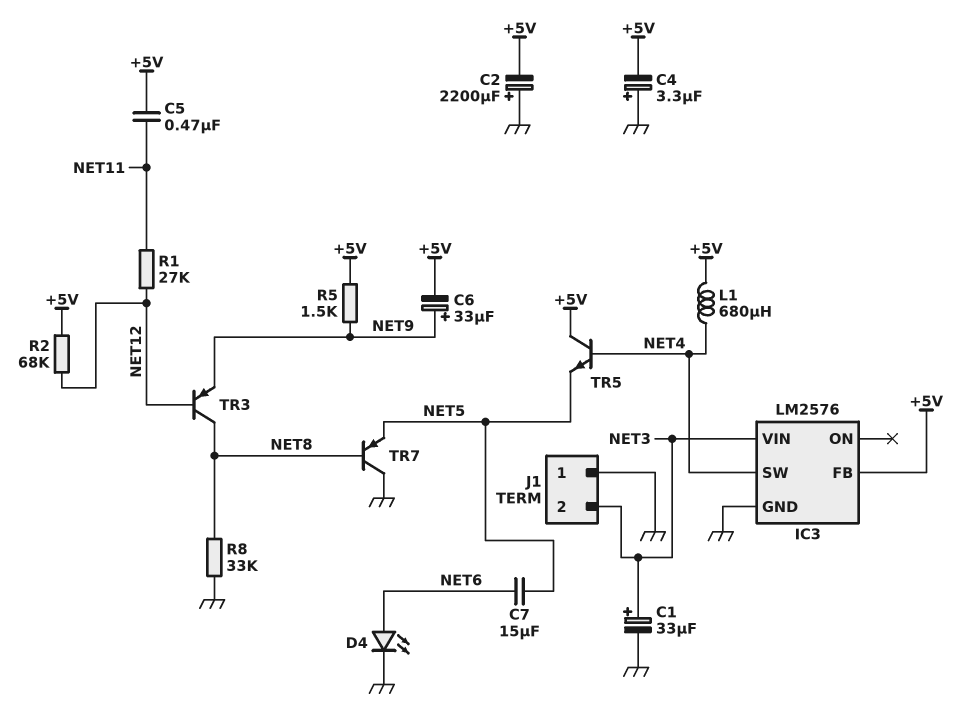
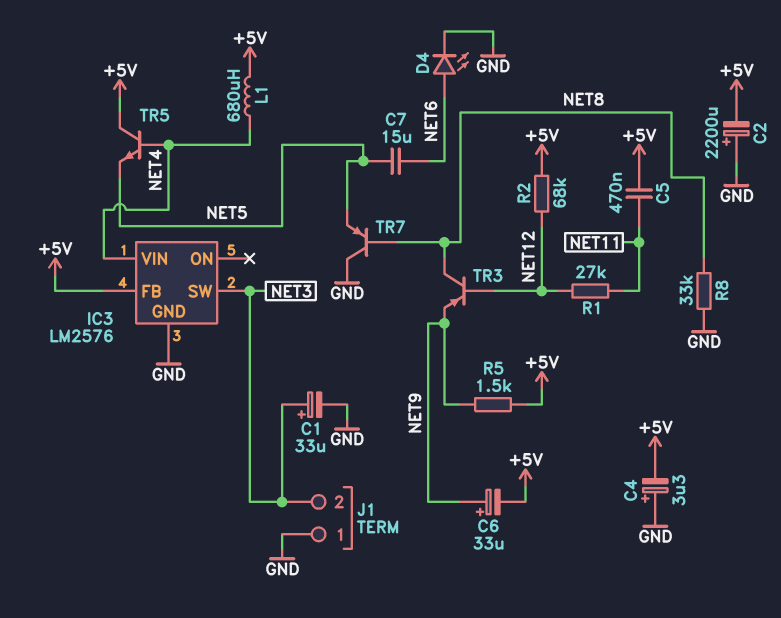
IC3 pin SW: NET4 -> NET3
IC3 pin VIN: NET3 -> NET4

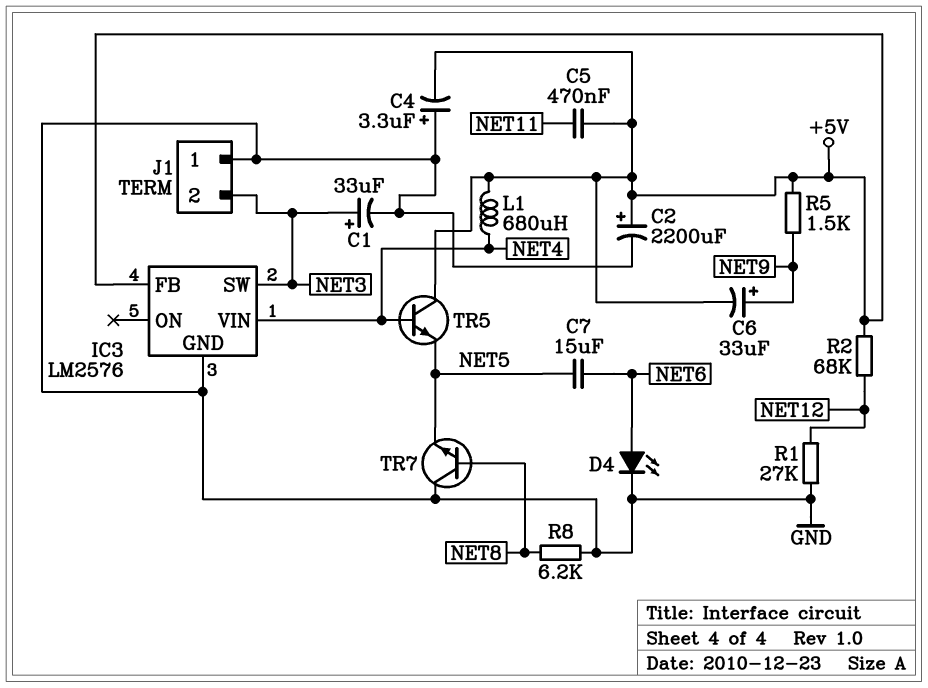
C2: 2200uF (plus GND, minus +5V) -> 2200uF (plus +5V, minus GND)
R1: 27k (NET11, NET12) -> 27k (GND, NET12)
R8: 33k (GND, NET8) -> 6.2k (GND, NET8)
TR3: PNP (B NET12, C NET8, E NET9) -> none
TR7: PNP (B NET8, C GND, E NET5) -> NPN (B NET8, C GND, E NET5)

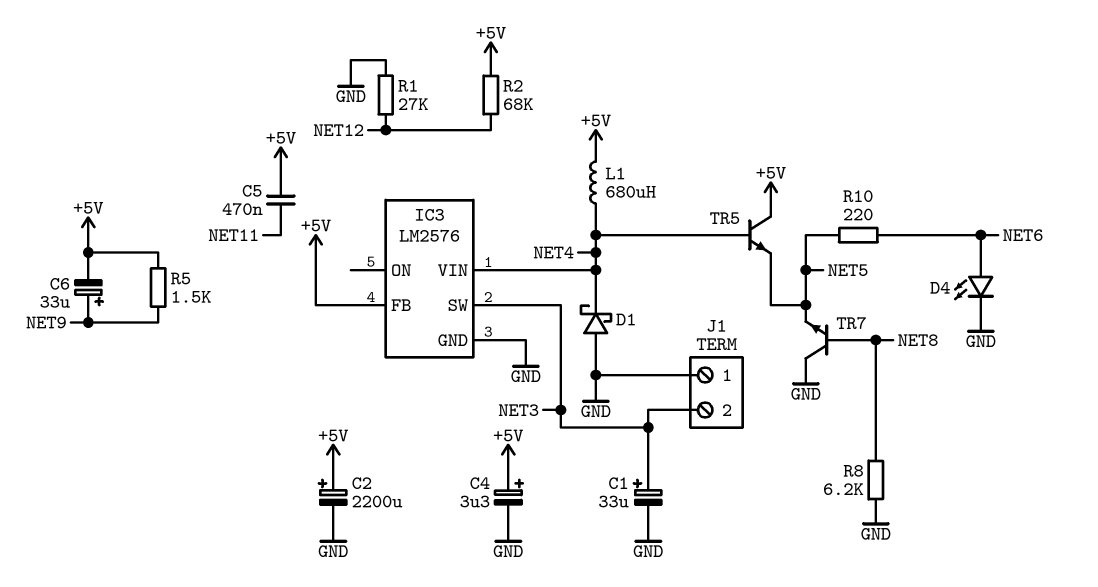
C4: 3.3uF (plus GND, minus +5V) -> 3.3uF (plus +5V, minus GND)
C7: 15uF (NET5, NET6) -> none
D1: none -> schottky (A GND, K NET4)
R10: none -> 220 (NET5, NET6)

